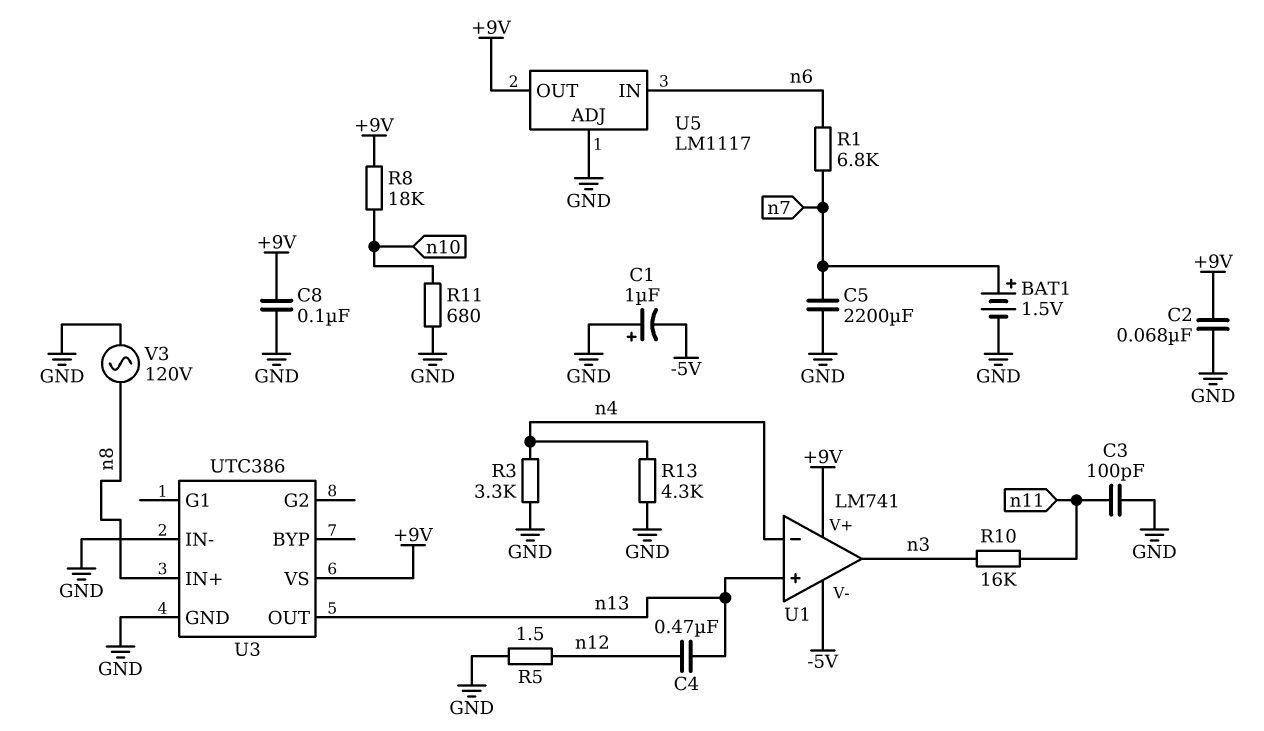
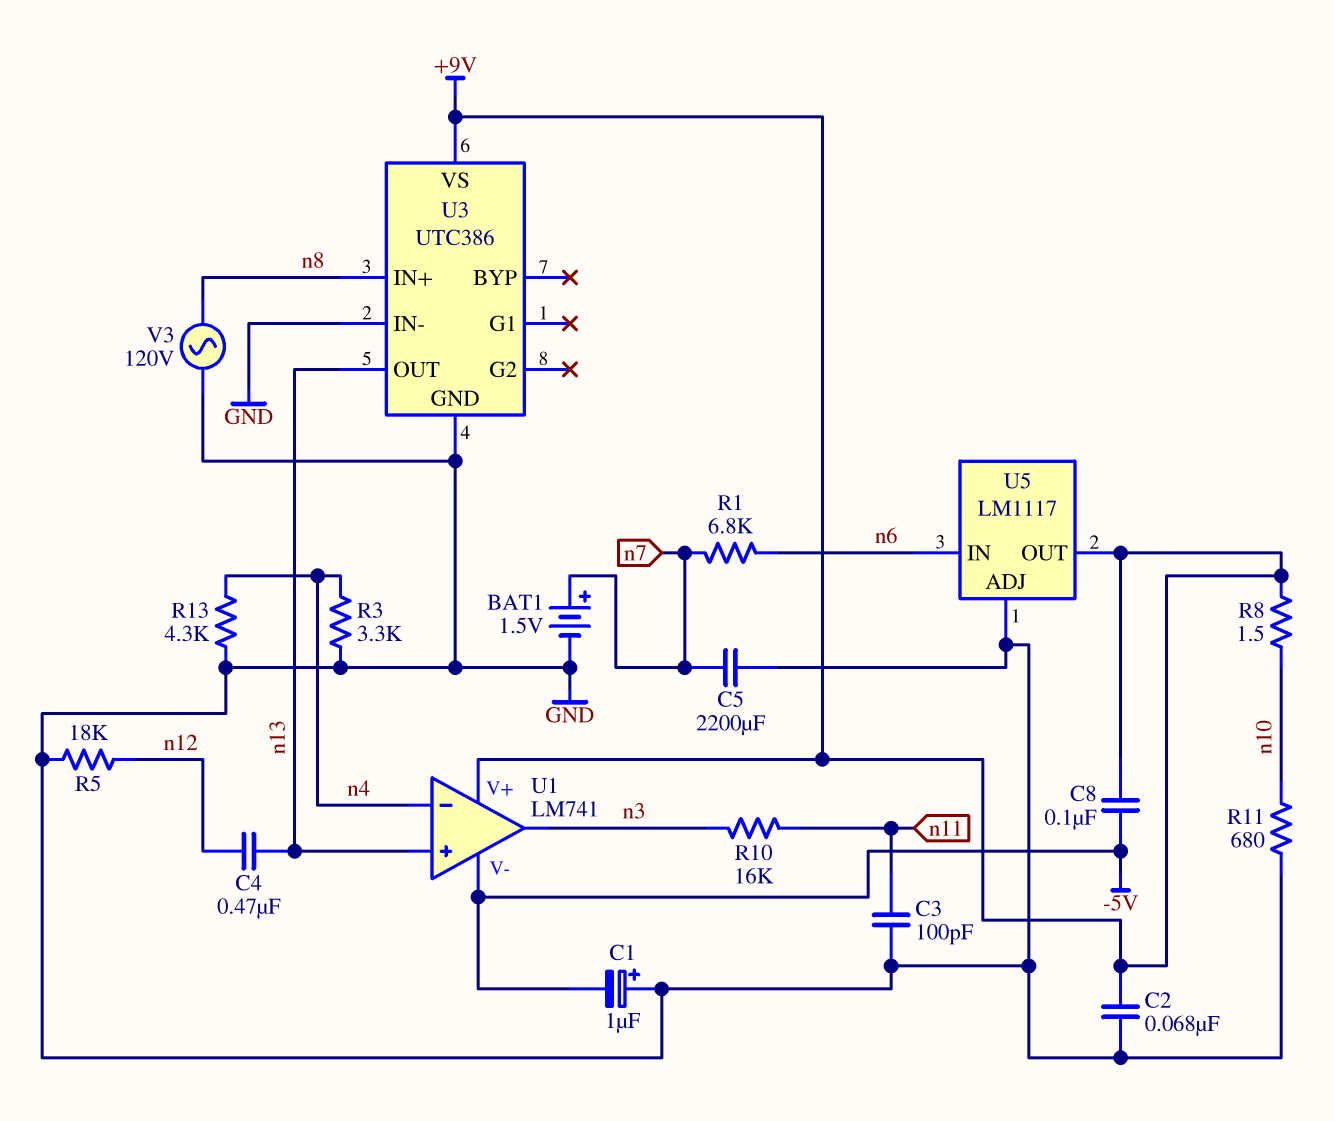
C8: 100nF (+9V, GND) -> 100nF (+9V, -5V)
R5: 1.5 (GND, n12) -> 18k (GND, n12)
R8: 18k (+9V, n10) -> 1.5 (+9V, n10)

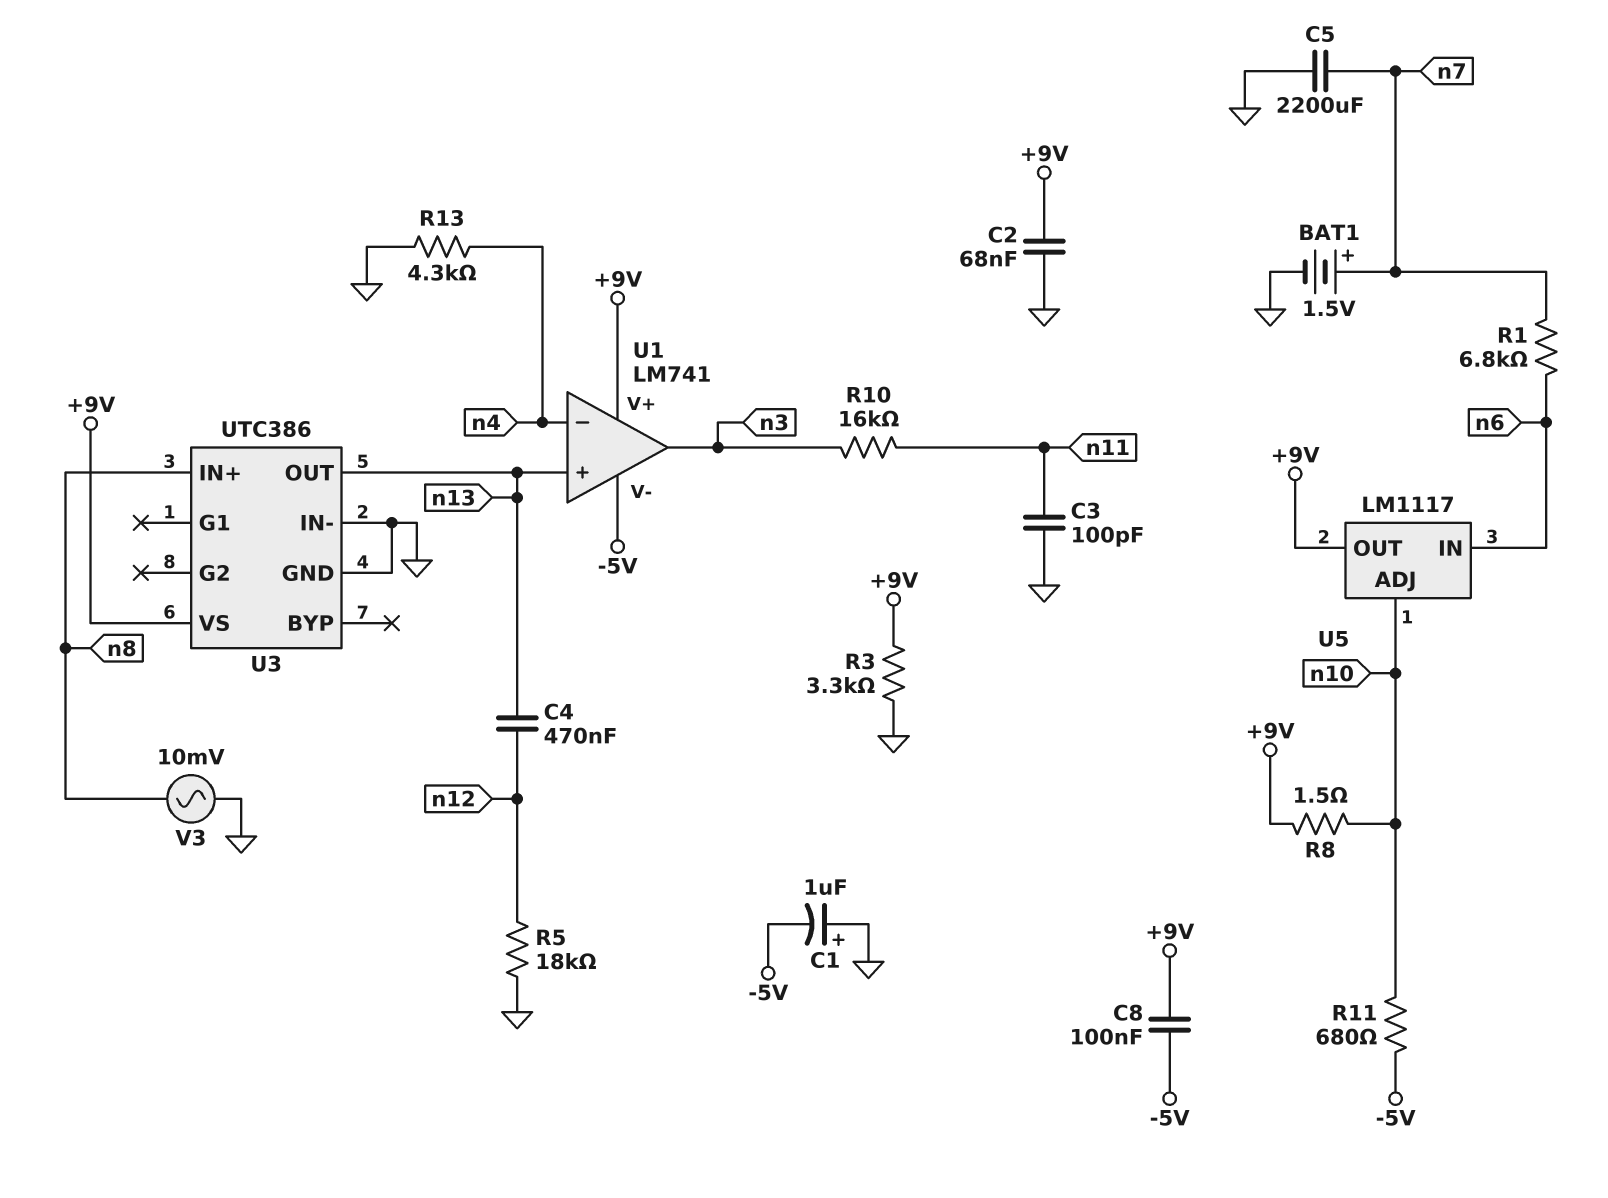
R3: 3.3k (GND, n4) -> 3.3k (+9V, GND)
R11: 680 (GND, n10) -> 680 (-5V, n10)
U5 pin ADJ: GND -> n10
V3: AC 120V (GND, n8) -> AC 10mV (GND, n8)

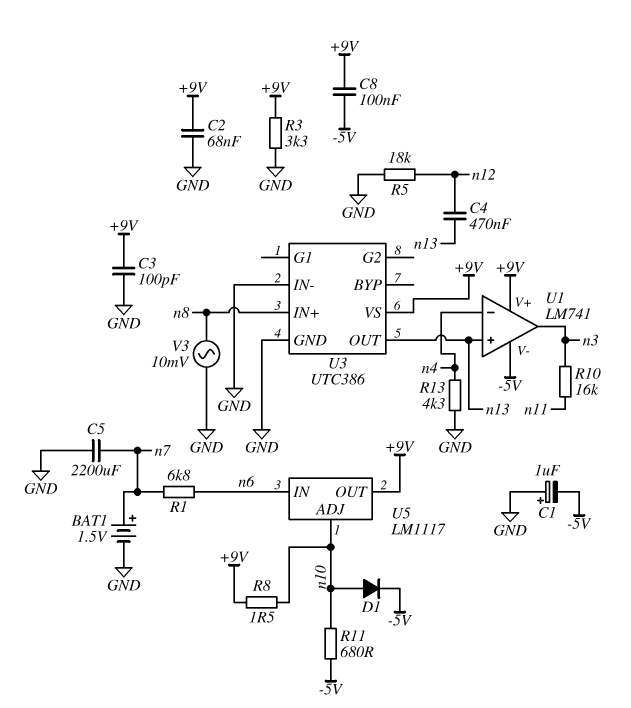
C3: 100pF (GND, n11) -> 100pF (+9V, GND)
D1: none -> diode (A n10, K -5V)

